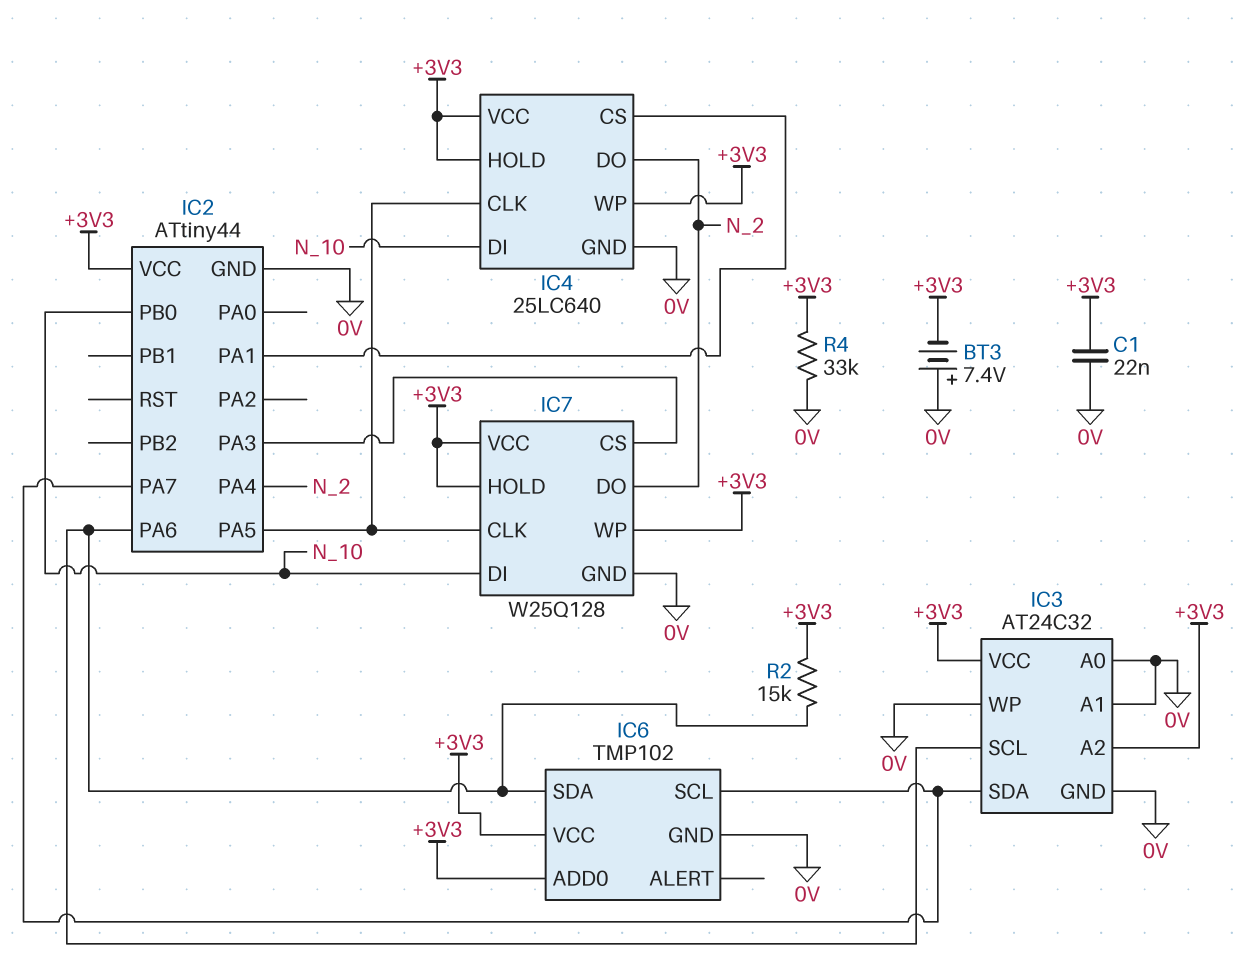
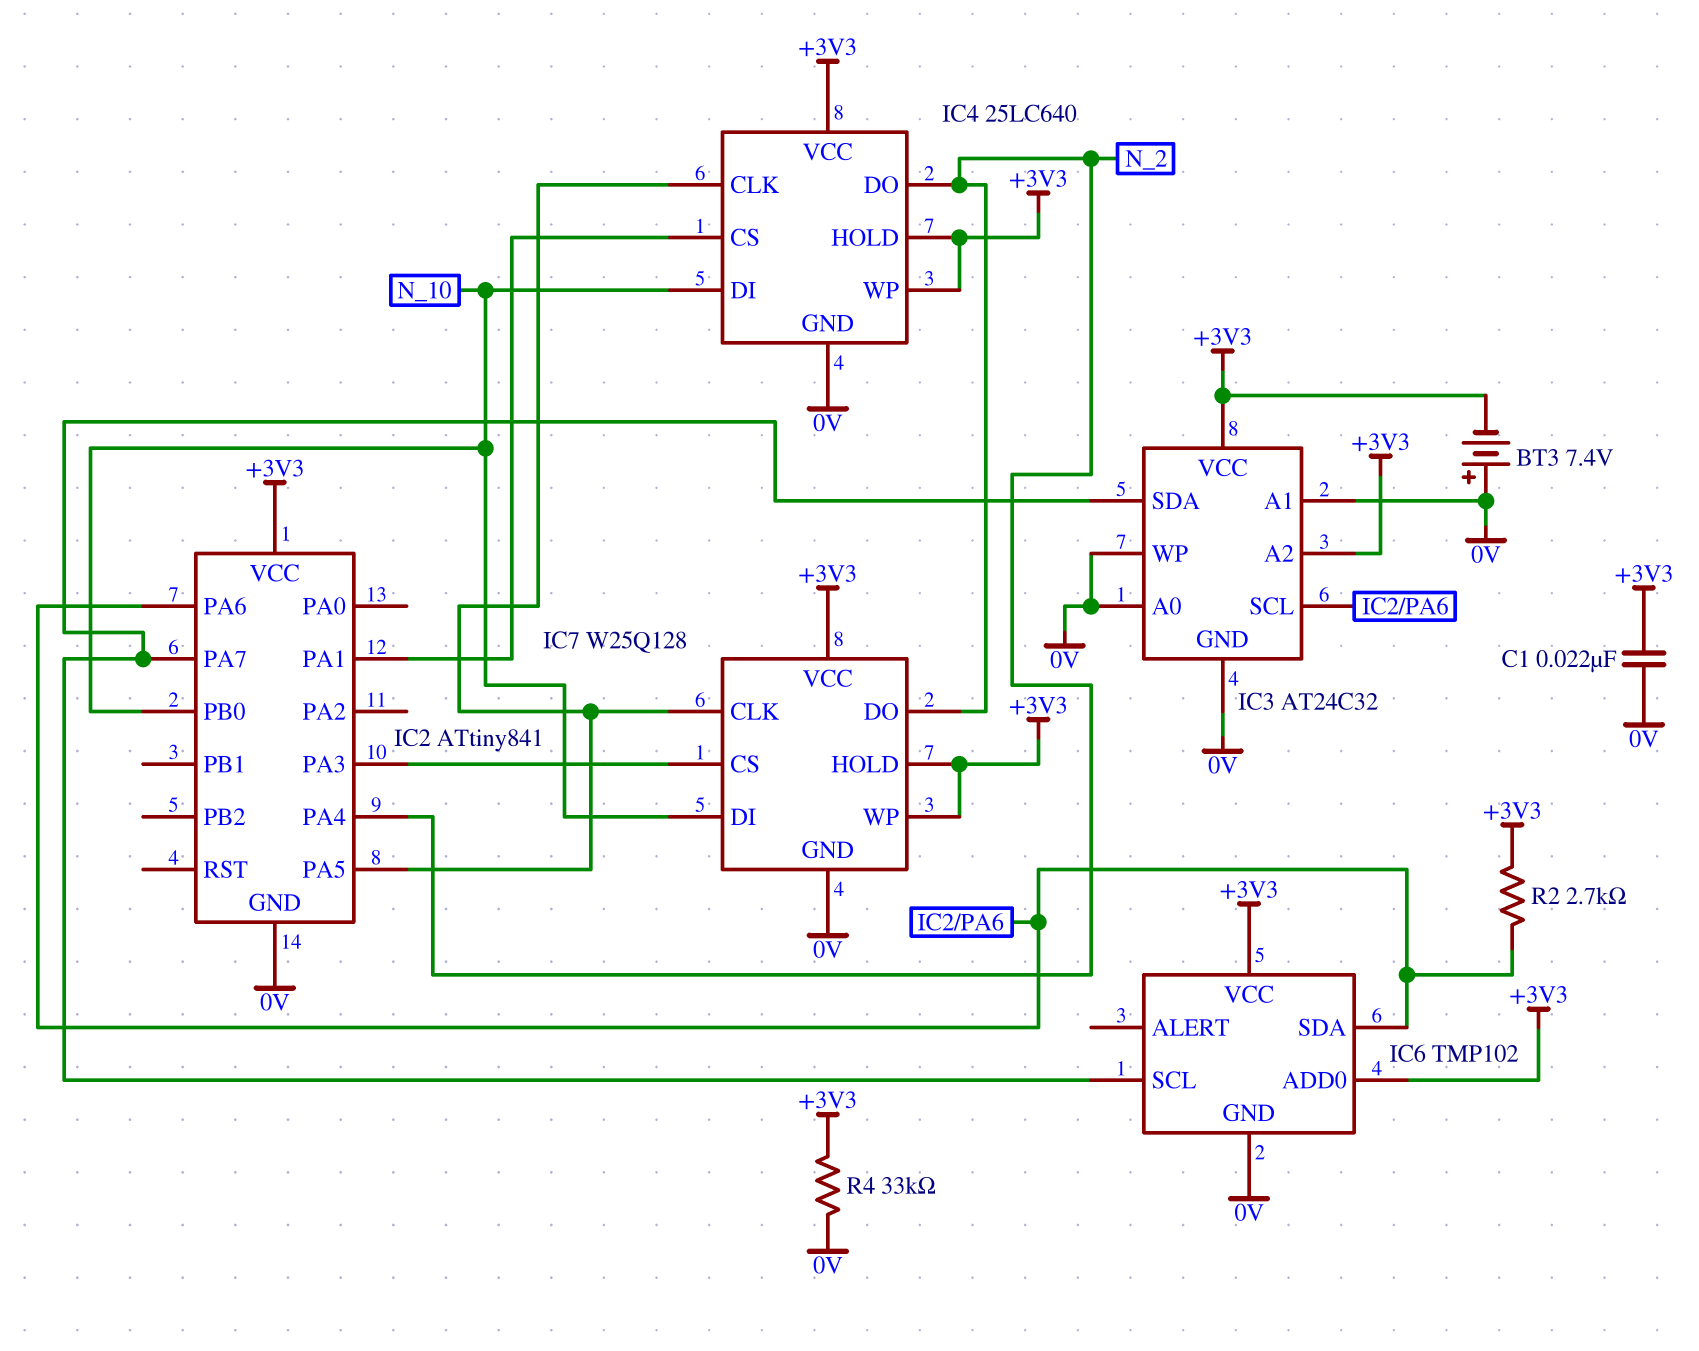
IC2: ATtiny44 -> ATtiny841
R2: 15k (+3V3, IC2/PA6) -> 2.7k (+3V3, IC2/PA6)

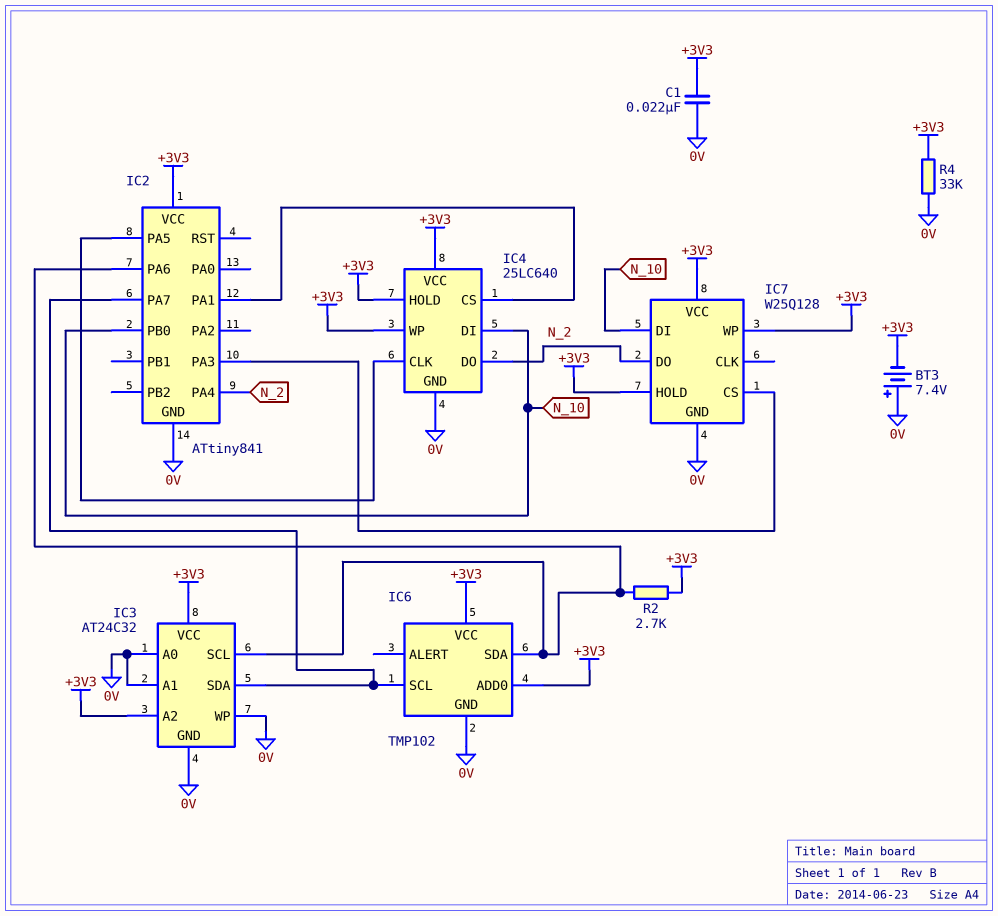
IC7 pin CLK: IC2/PA5 -> none

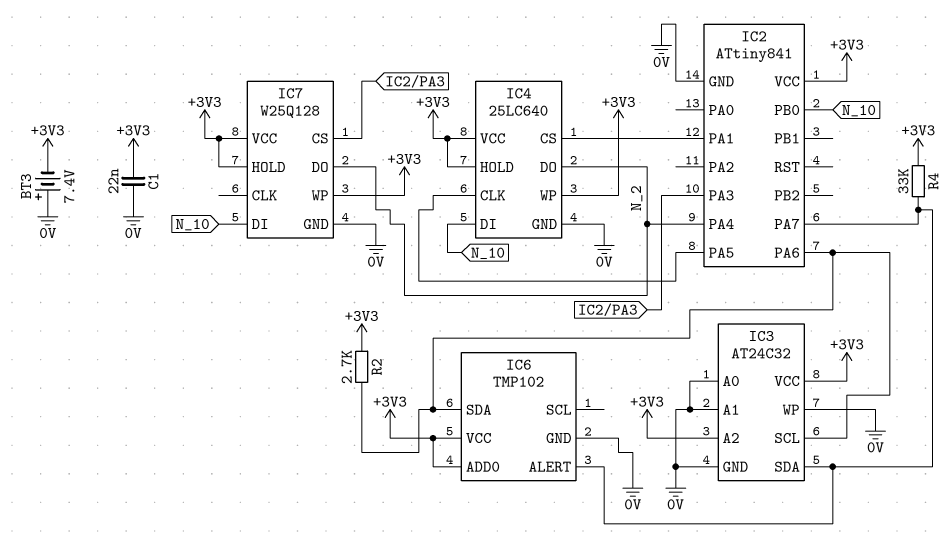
IC6 pin ALERT: none -> IC2/PA7
IC6 pin SCL: IC2/PA7 -> none
R4: 33k (+3V3, 0V) -> 33k (+3V3, IC2/PA7)

